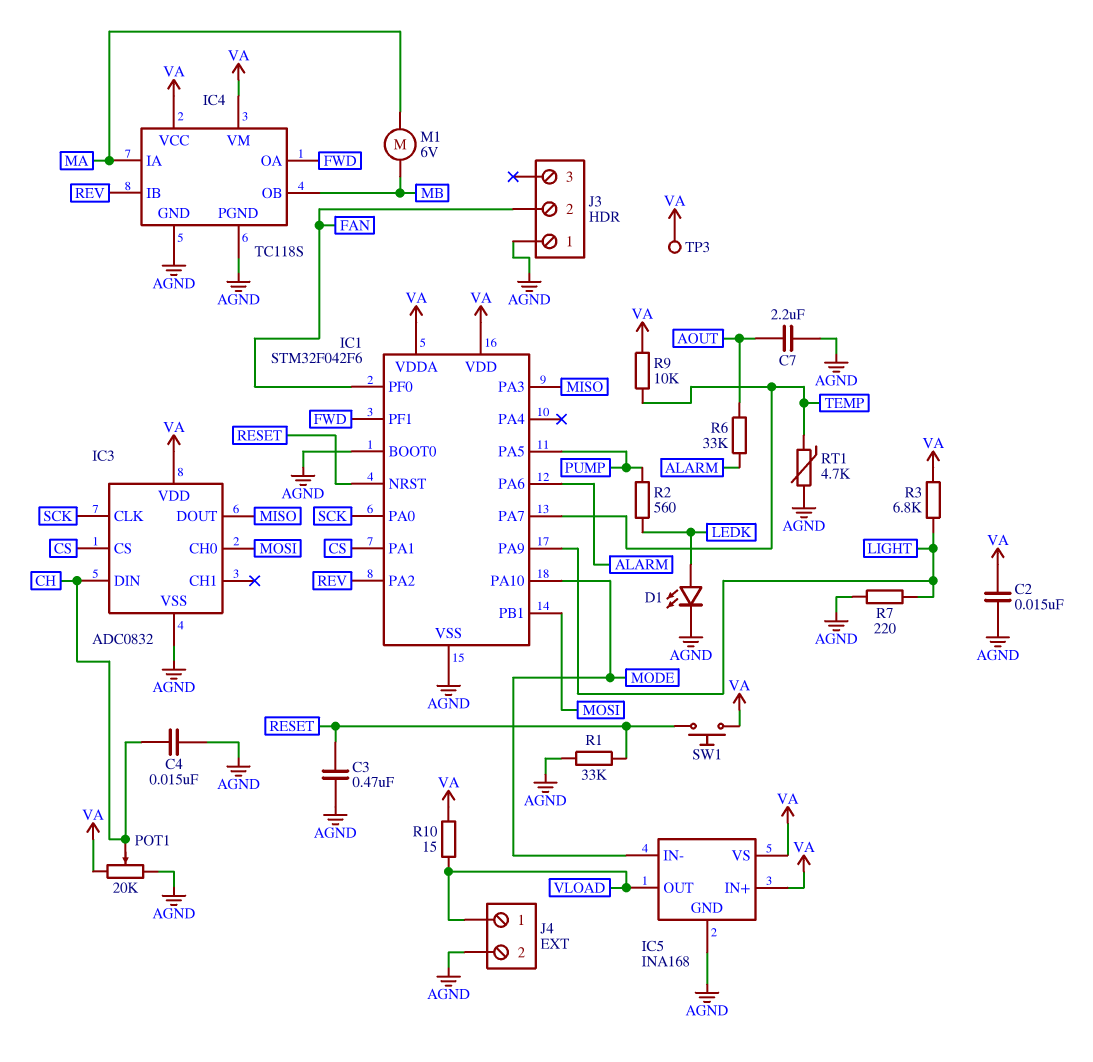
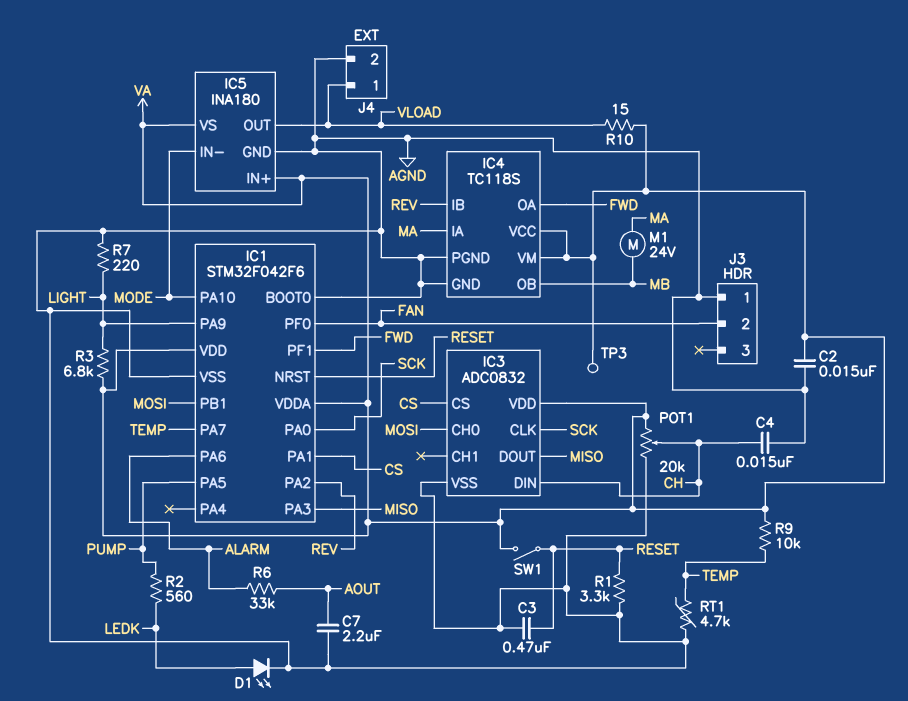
IC5: INA168 -> INA180
M1: motor 6V (MA, MB) -> motor 24V (MA, MB)
R1: 33k (AGND, RESET) -> 3.3k (AGND, RESET)
SW1: button (RESET, VA) -> switch (RESET, VA)

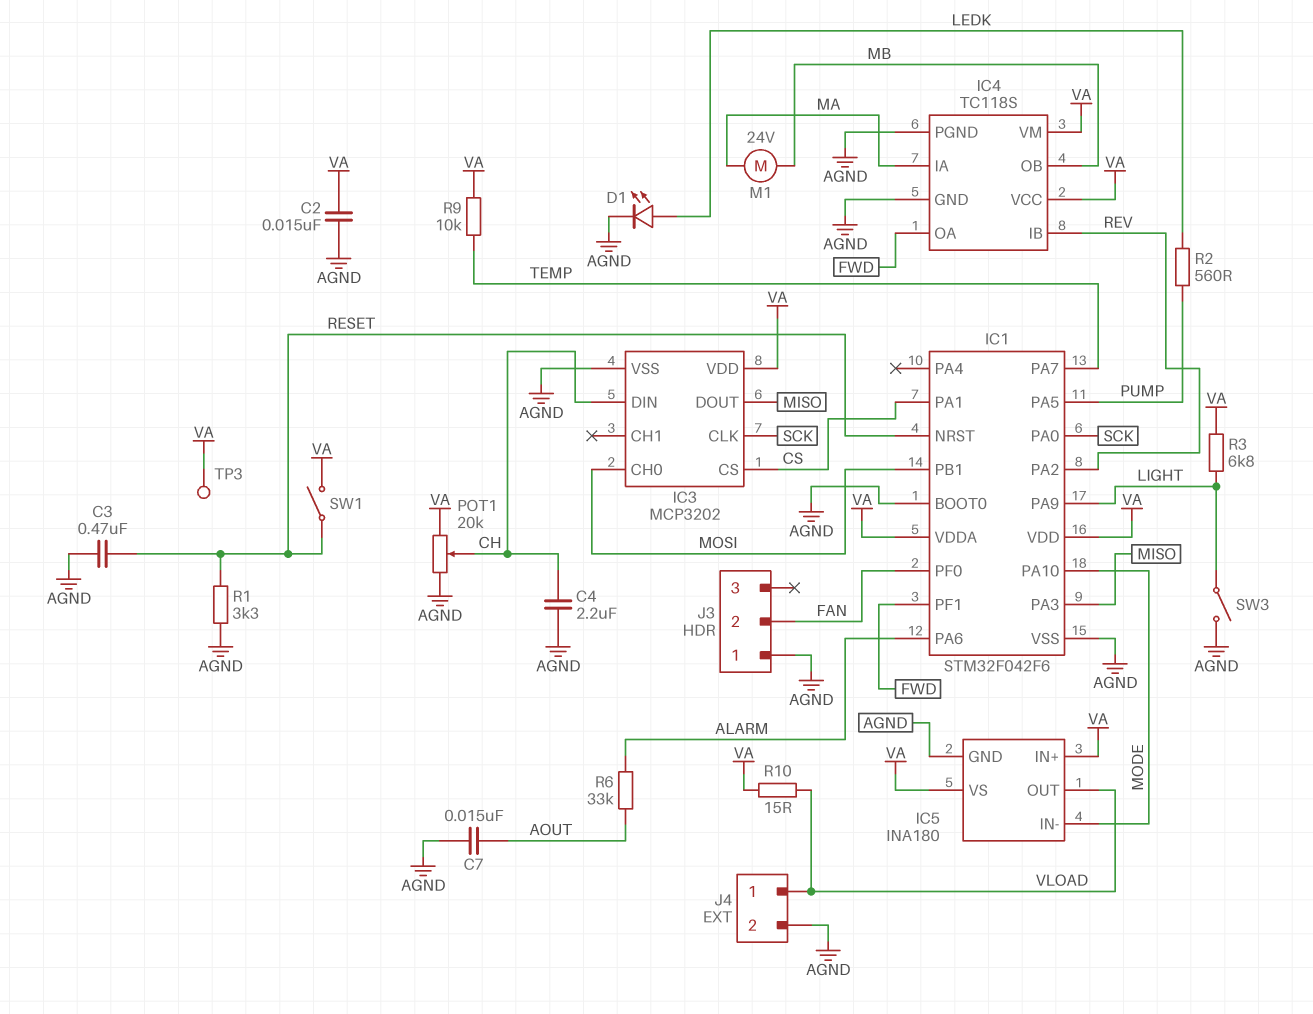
C4: 15nF (AGND, CH) -> 2.2uF (AGND, CH)
C7: 2.2uF (AGND, AOUT) -> 15nF (AGND, AOUT)
IC3: ADC0832 -> MCP3202
R7: 220 (AGND, LIGHT) -> none
RT1: 4.7k (AGND, TEMP) -> none
SW3: none -> switch (AGND, LIGHT)

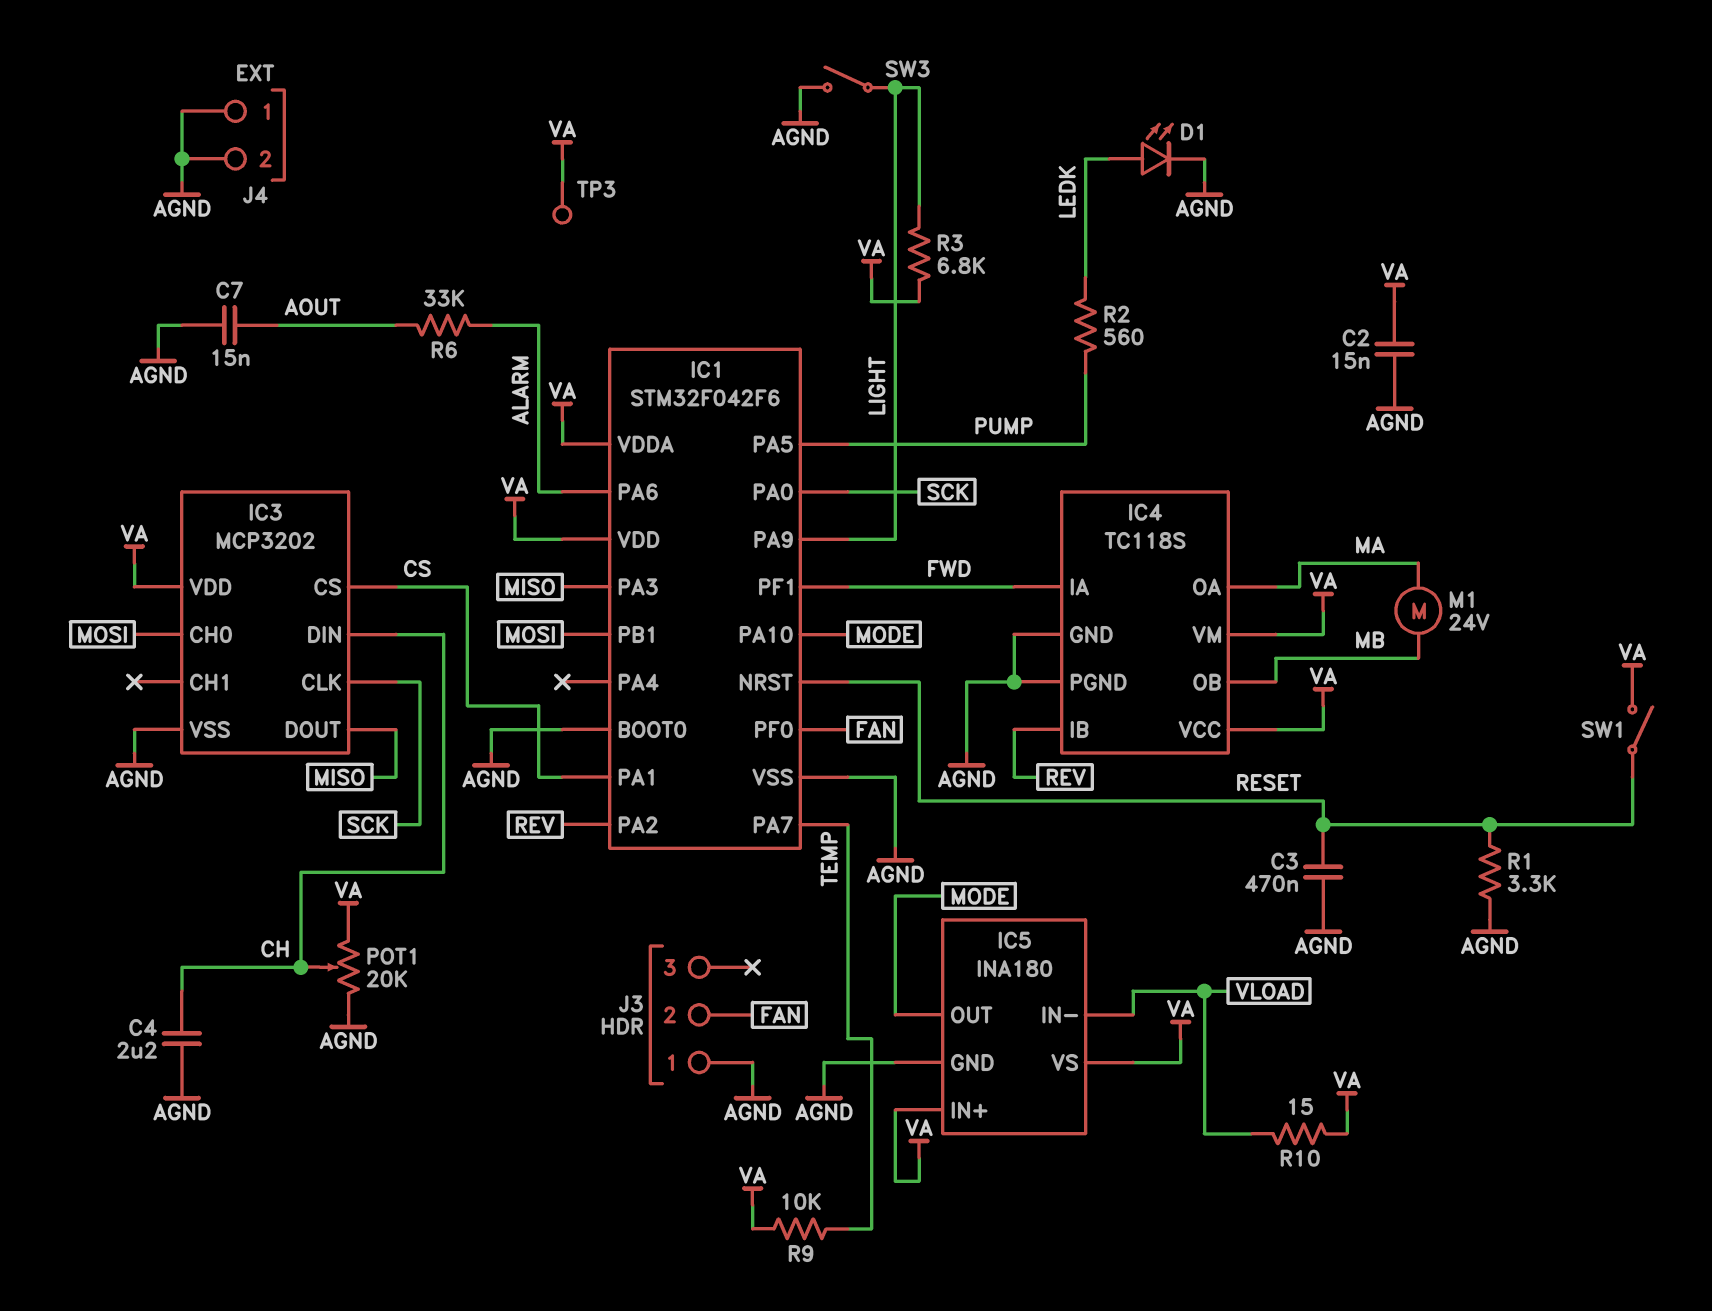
IC4 pin IA: MA -> FWD
IC4 pin OA: FWD -> MA
IC5 pin IN-: MODE -> VLOAD
IC5 pin OUT: VLOAD -> MODE
J4 pin 1: VLOAD -> AGND

